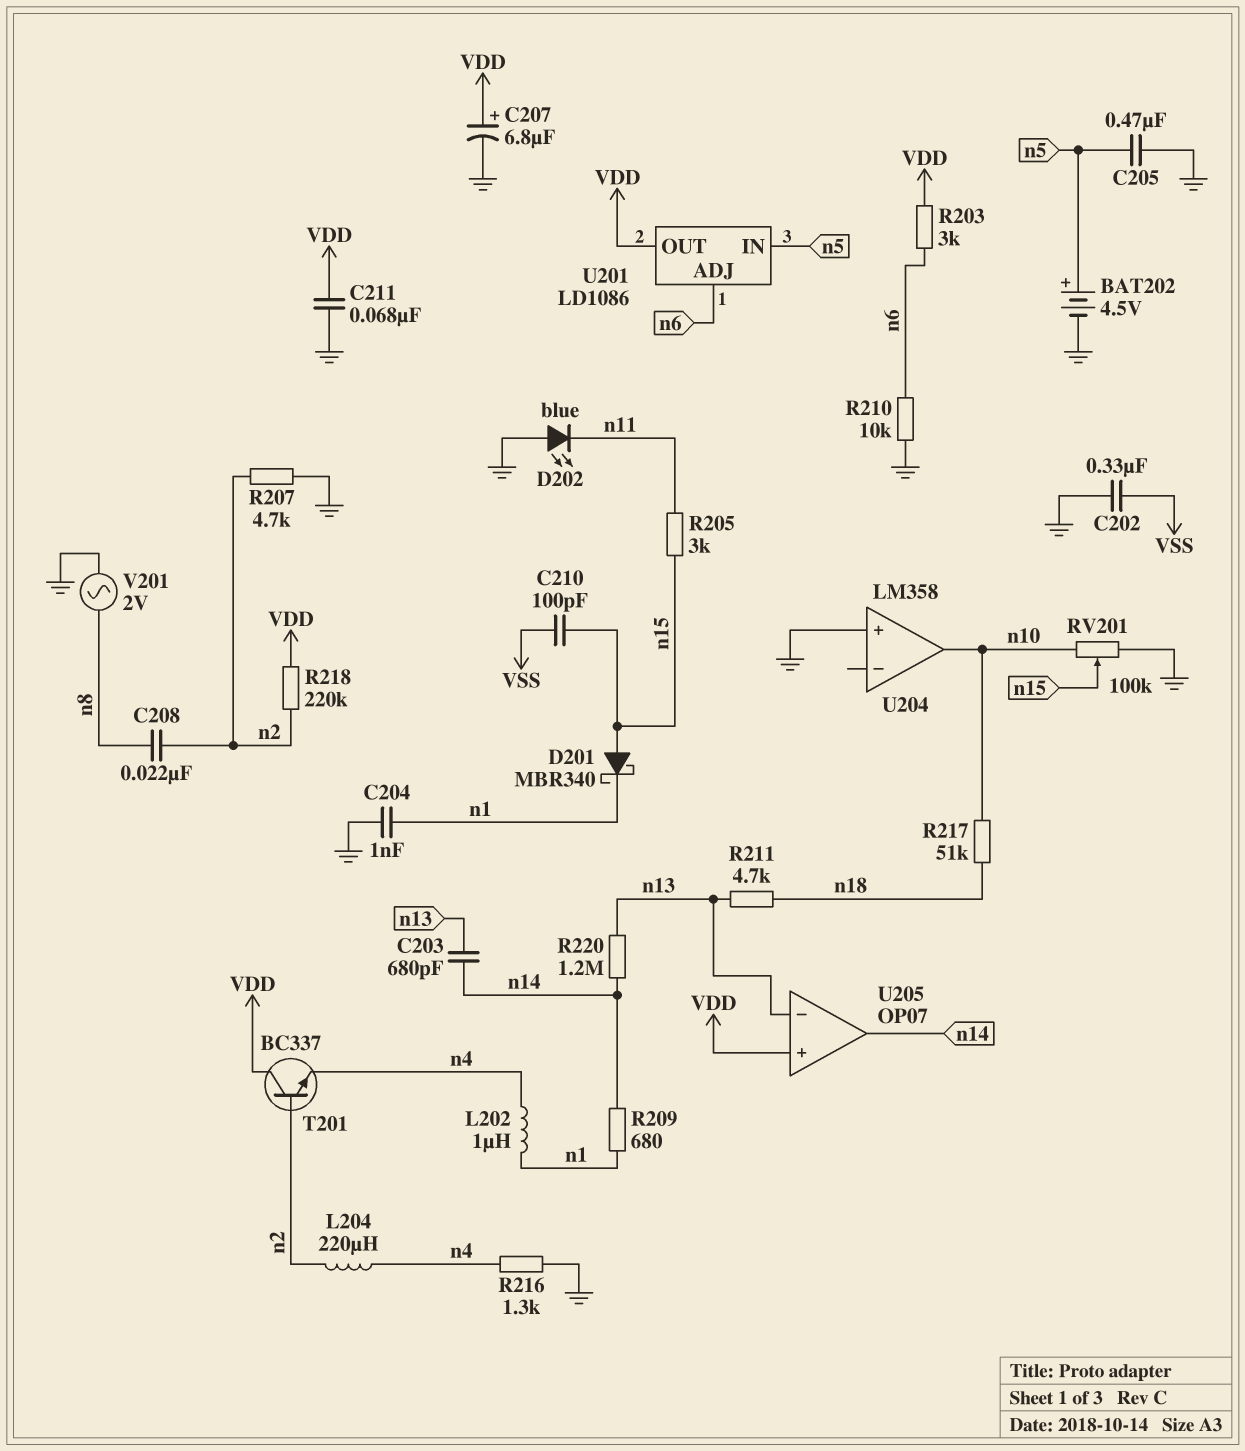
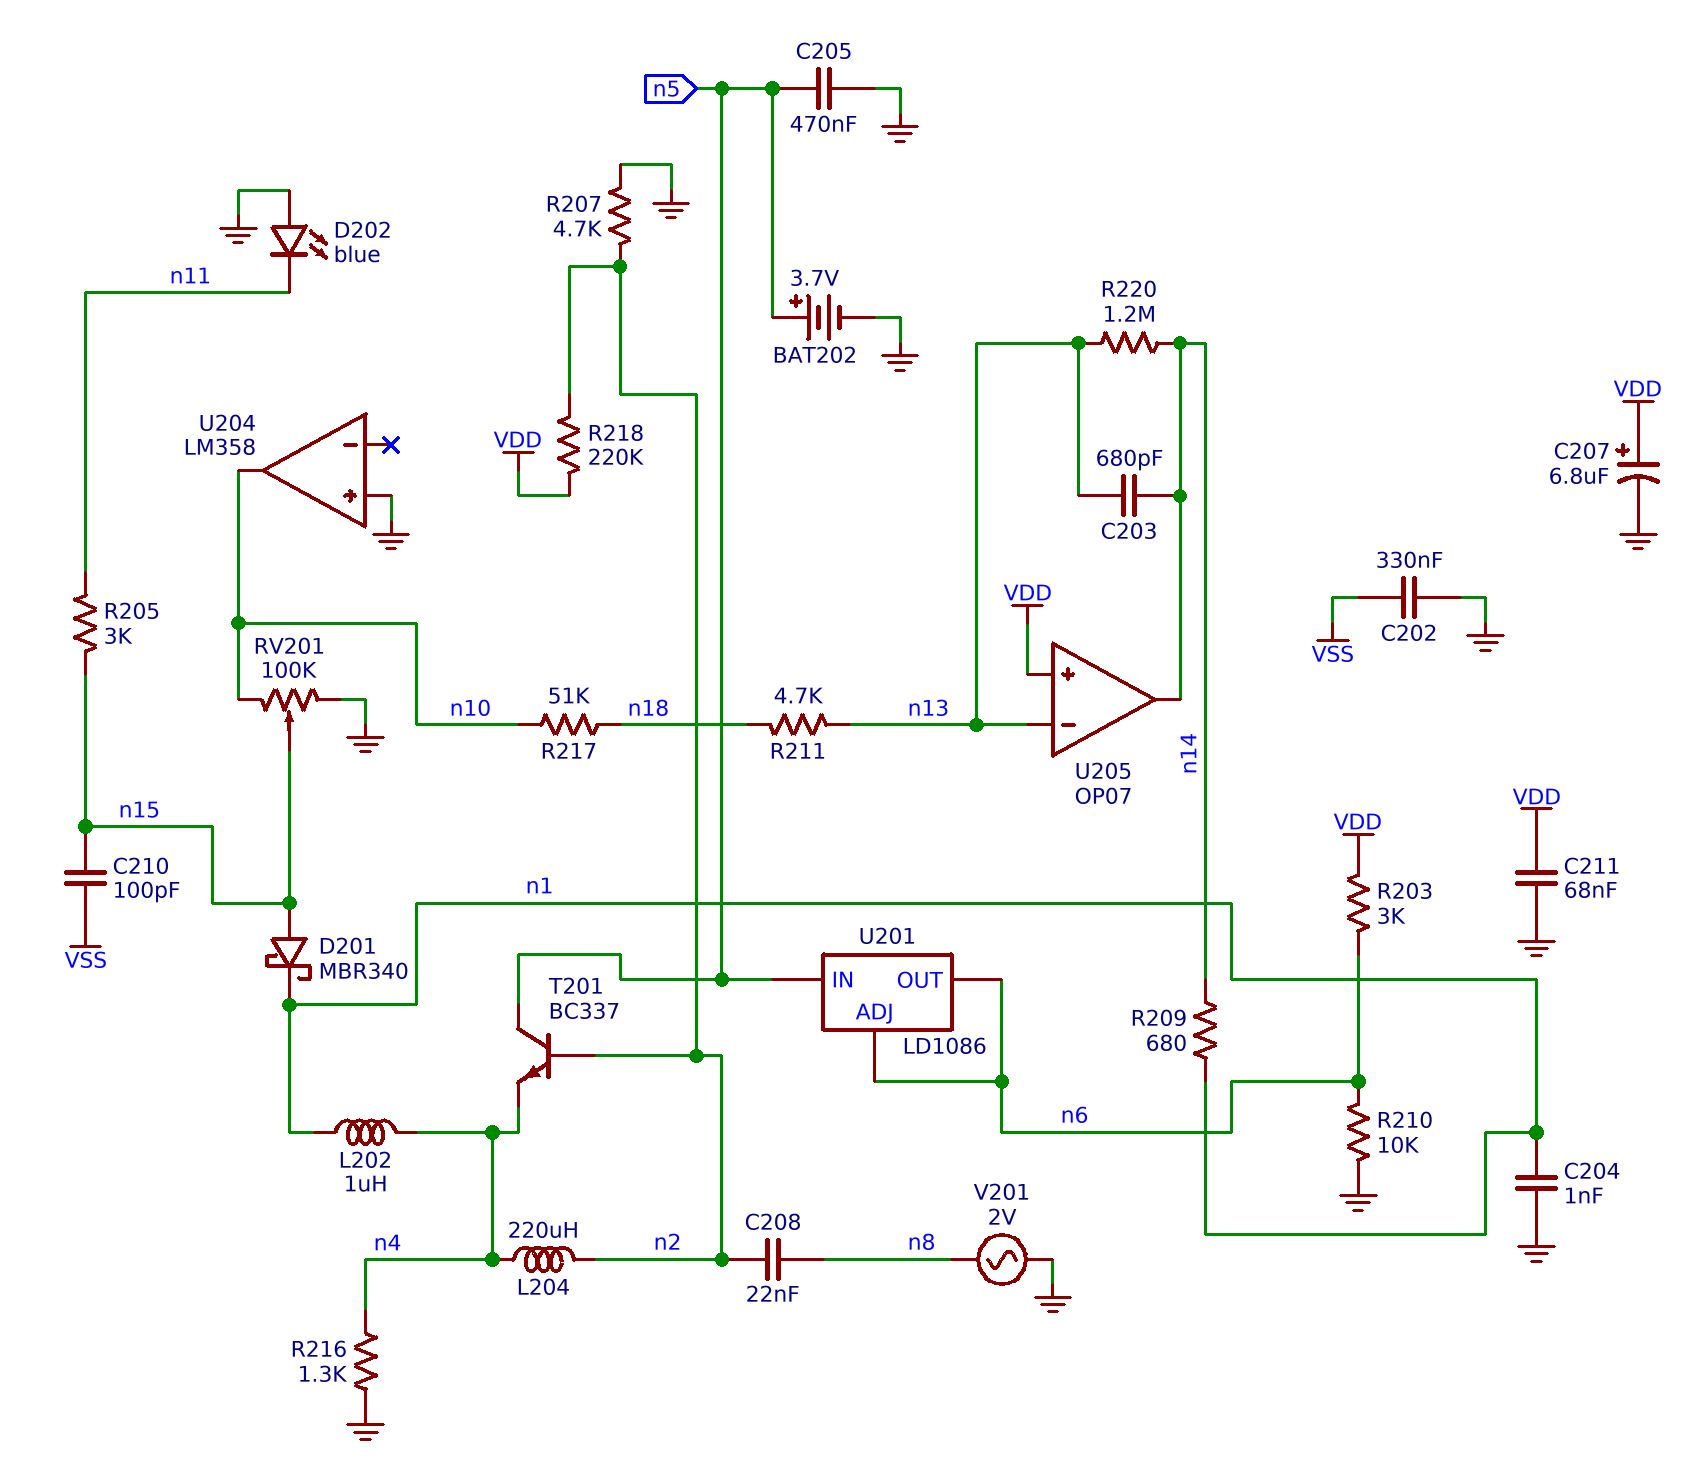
BAT202: 4.5V (plus n5, minus GND) -> 3.7V (plus n5, minus GND)
T201: NPN BC337 (B n2, C VDD, E n4) -> NPN BC337 (B n2, C n5, E n4)
U201 pin OUT: VDD -> n6

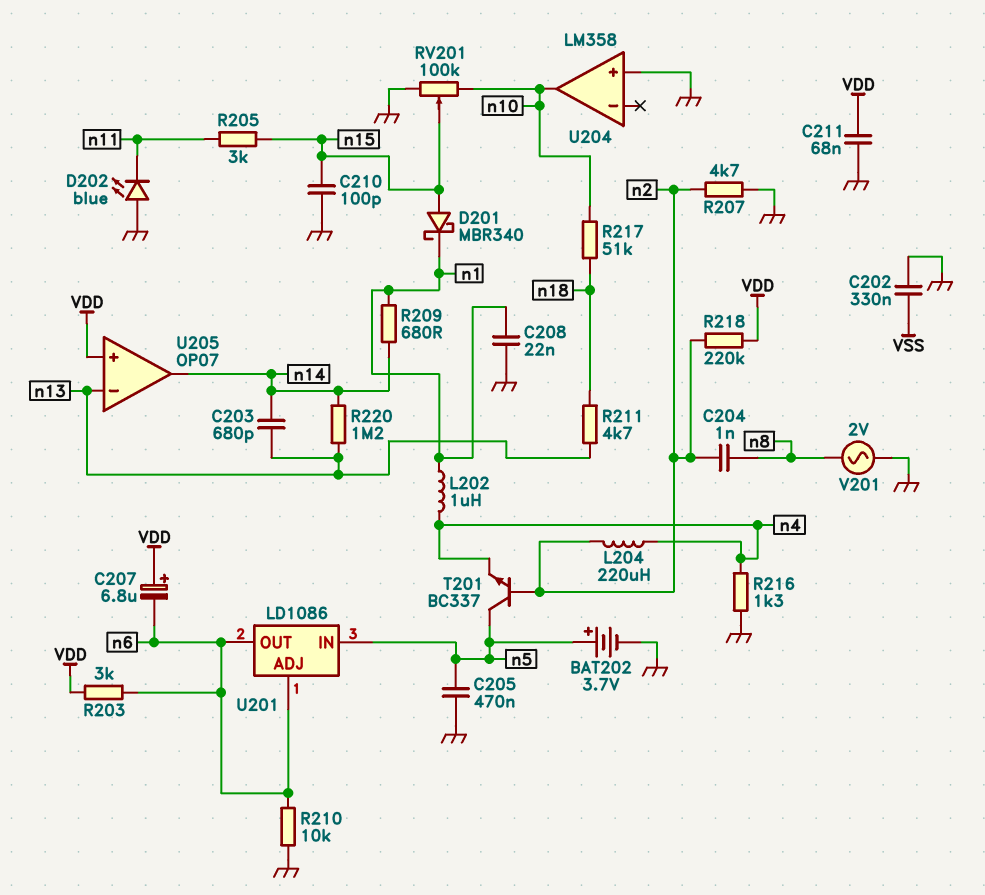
C204: 1nF (GND, n1) -> 1nF (n2, n8)
C207: 6.8uF (plus VDD, minus GND) -> 6.8uF (plus VDD, minus n6)
C208: 22nF (n2, n8) -> 22nF (GND, n1)
C210: 100pF (VSS, n15) -> 100pF (GND, n15)

